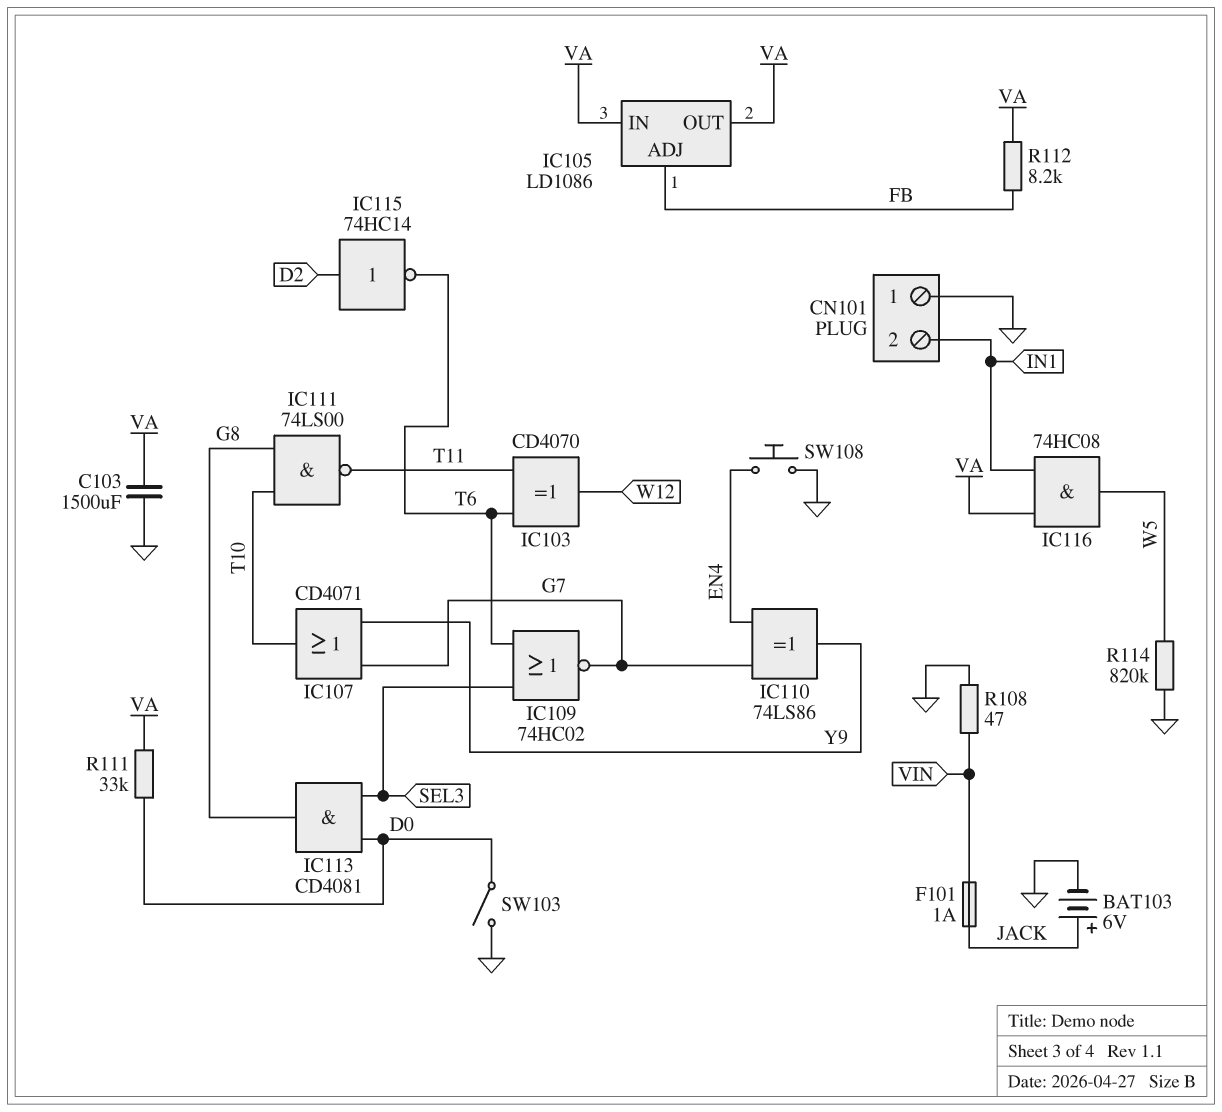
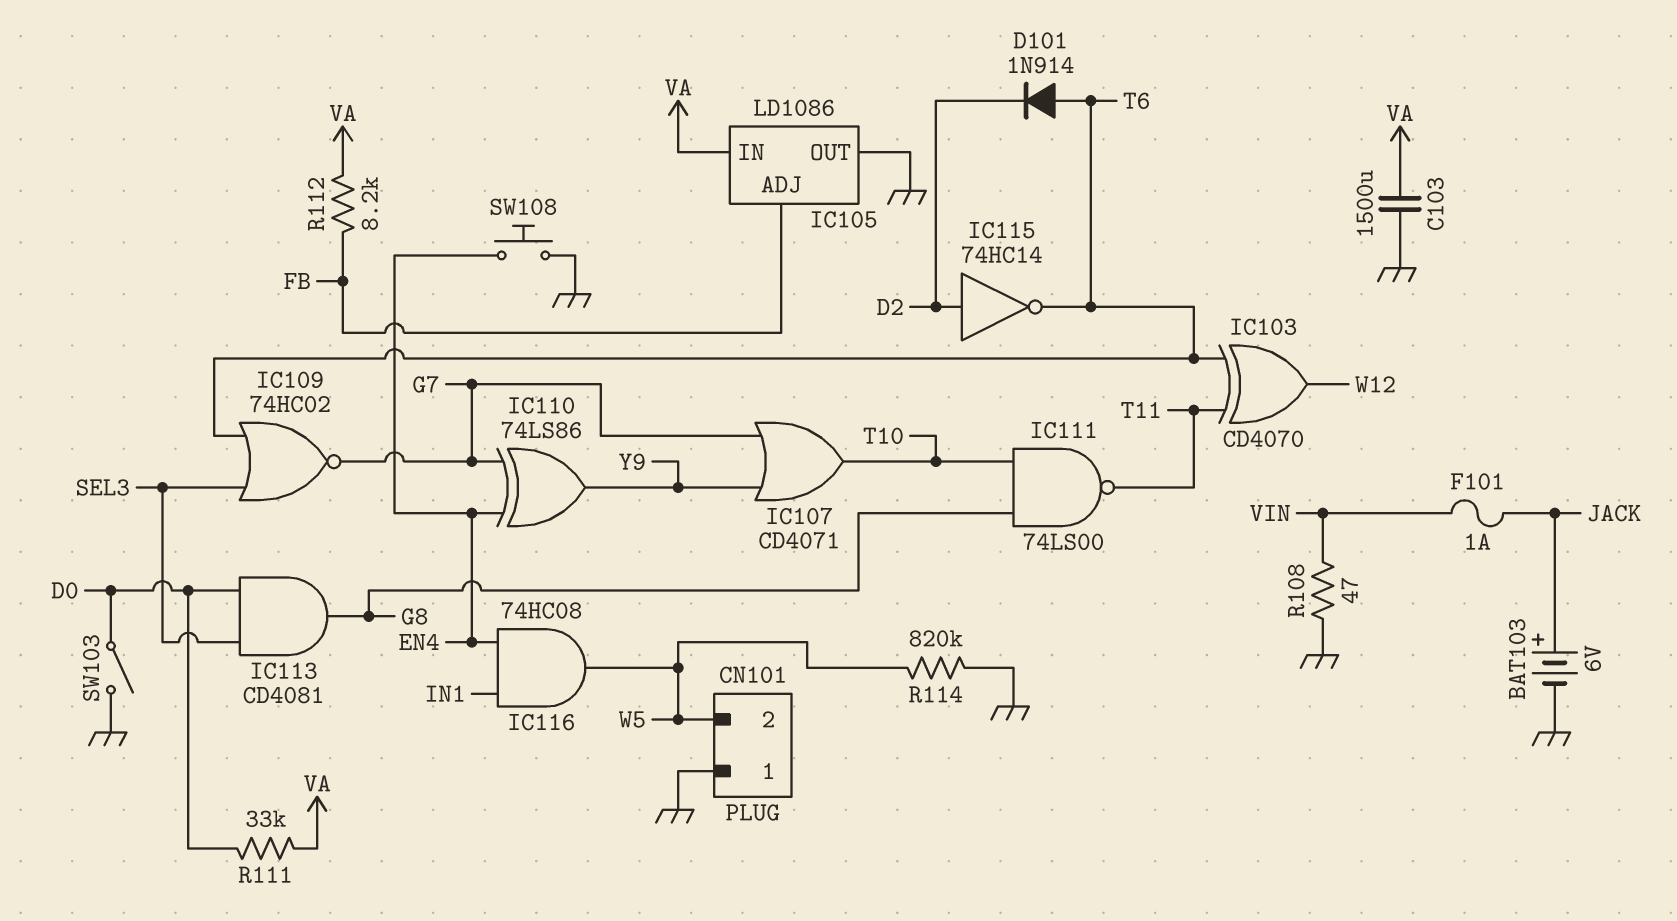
CN101 pin 2: IN1 -> W5
D101: none -> diode 1N914 (A T6, K D2)
IC105 pin OUT: VA -> GND
IC116: AND 74HC08 (in IN1, in VA, out W5) -> AND 74HC08 (in EN4, in IN1, out W5)

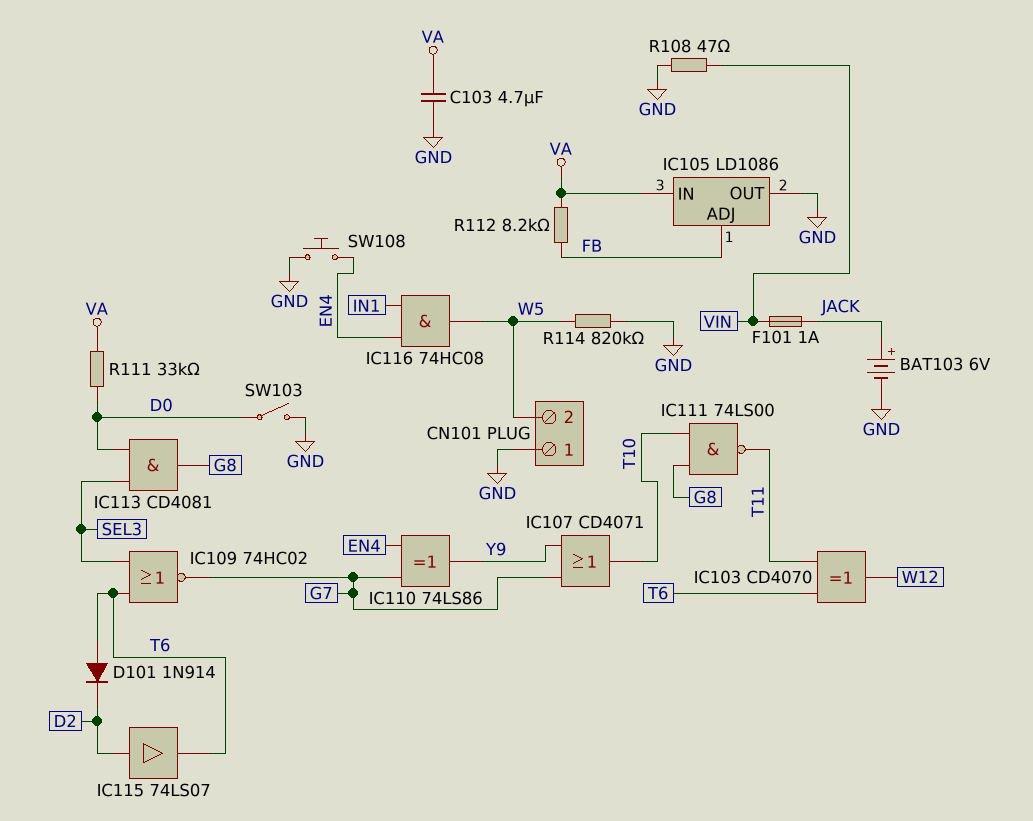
C103: 1500uF (GND, VA) -> 4.7uF (GND, VA)
IC115: NOT 74HC14 (in D2, out T6) -> buffer 74LS07 (in D2, out T6)

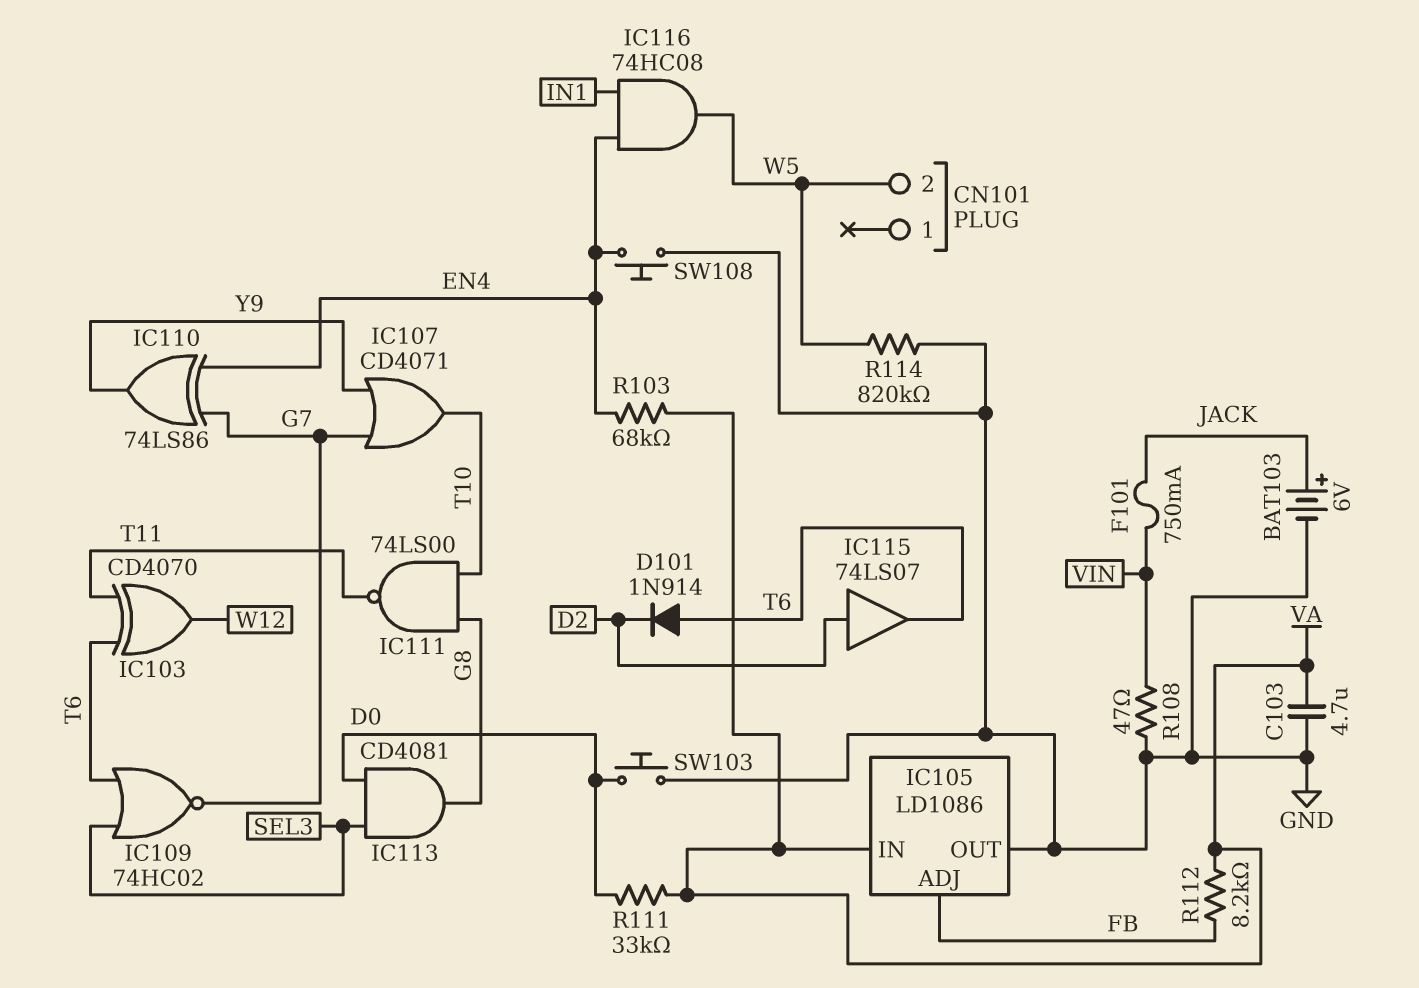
CN101 pin 1: GND -> none
F101: 1A (JACK, VIN) -> 750mA (JACK, VIN)
R103: none -> 68k (EN4, VA)
SW103: switch (D0, GND) -> button (D0, GND)

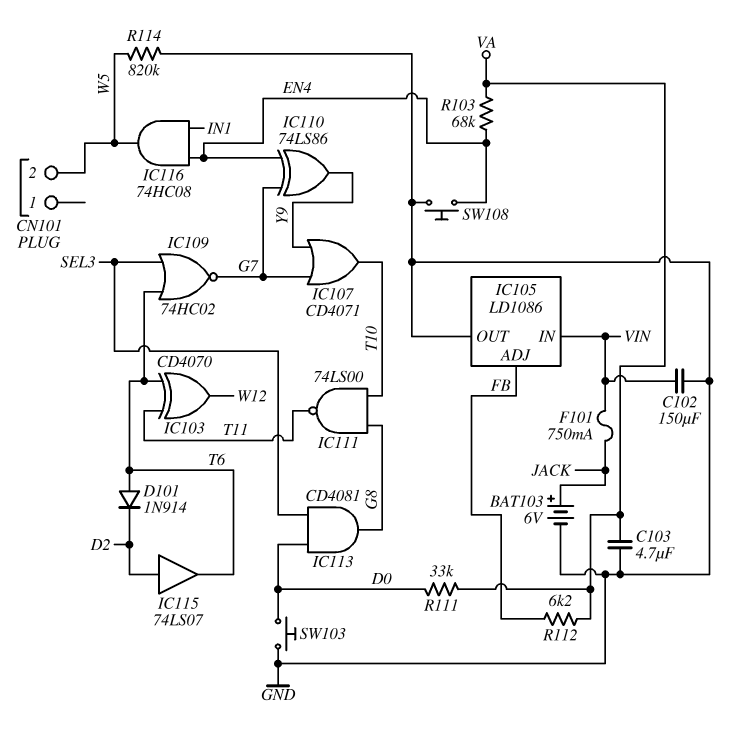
C102: none -> 150uF (GND, VIN)
IC105 pin IN: VA -> VIN
R108: 47 (GND, VIN) -> none
R112: 8.2k (FB, VA) -> 6.2k (FB, VA)

